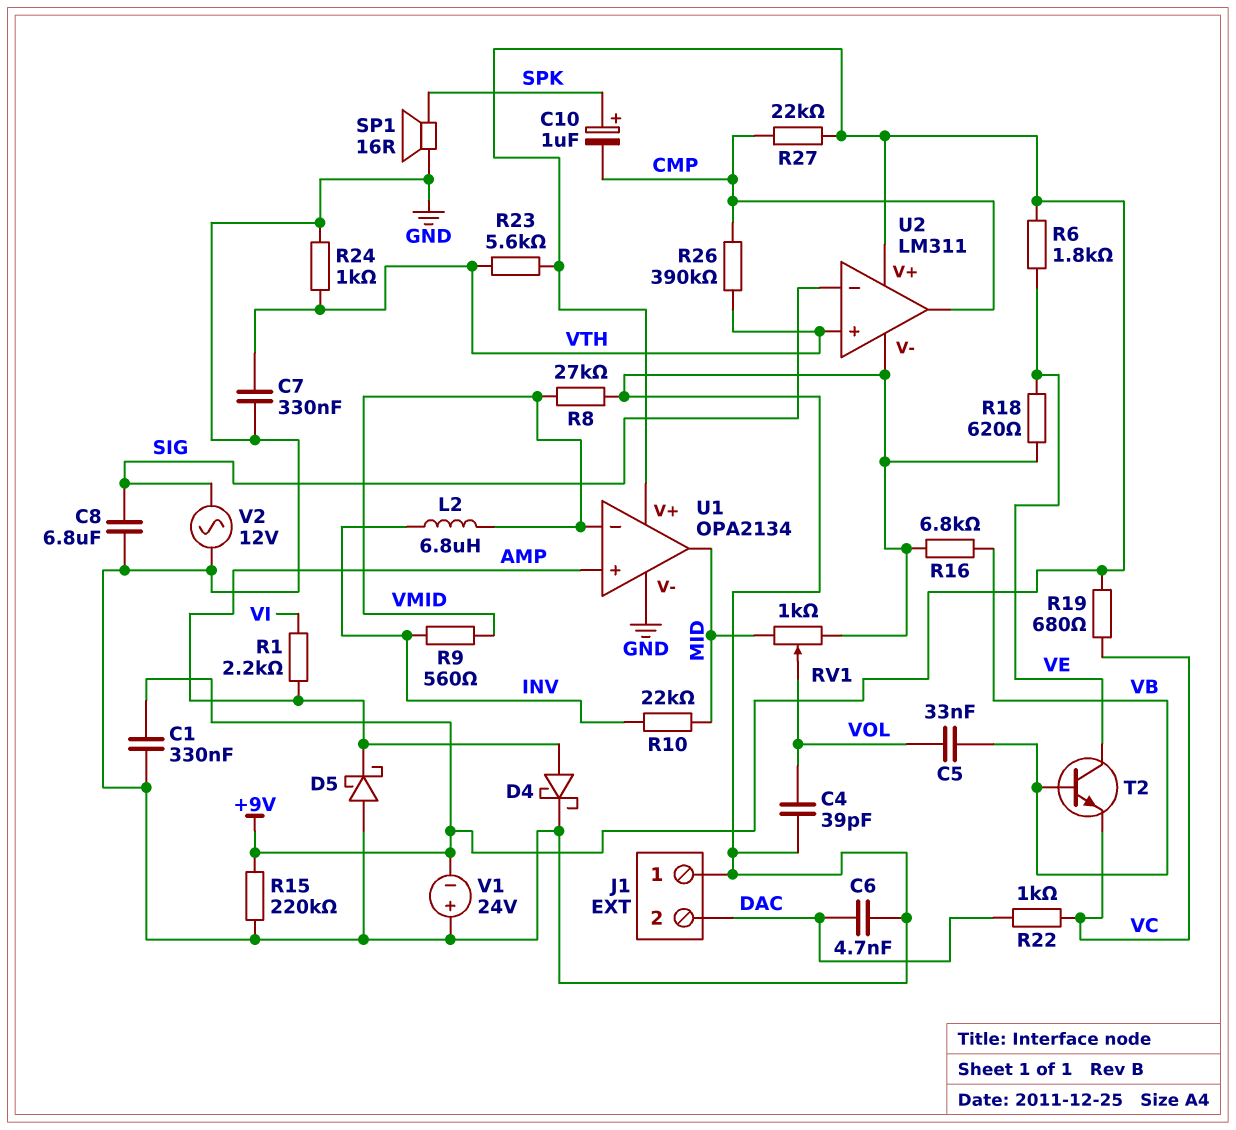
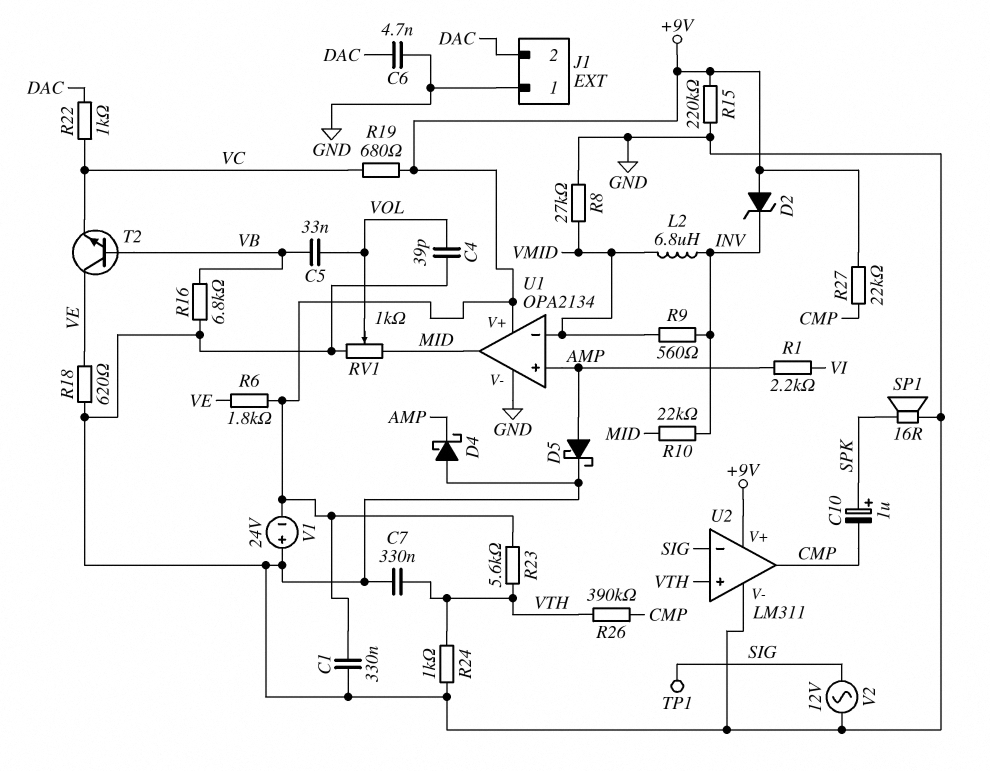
C8: 6.8uF (GND, SIG) -> none
D2: none -> zener (A +9V, K INV)
D4: schottky (A AMP, K GND) -> schottky (A GND, K AMP)
D5: schottky (A GND, K AMP) -> schottky (A AMP, K GND)
TP1: none -> test point (SIG)

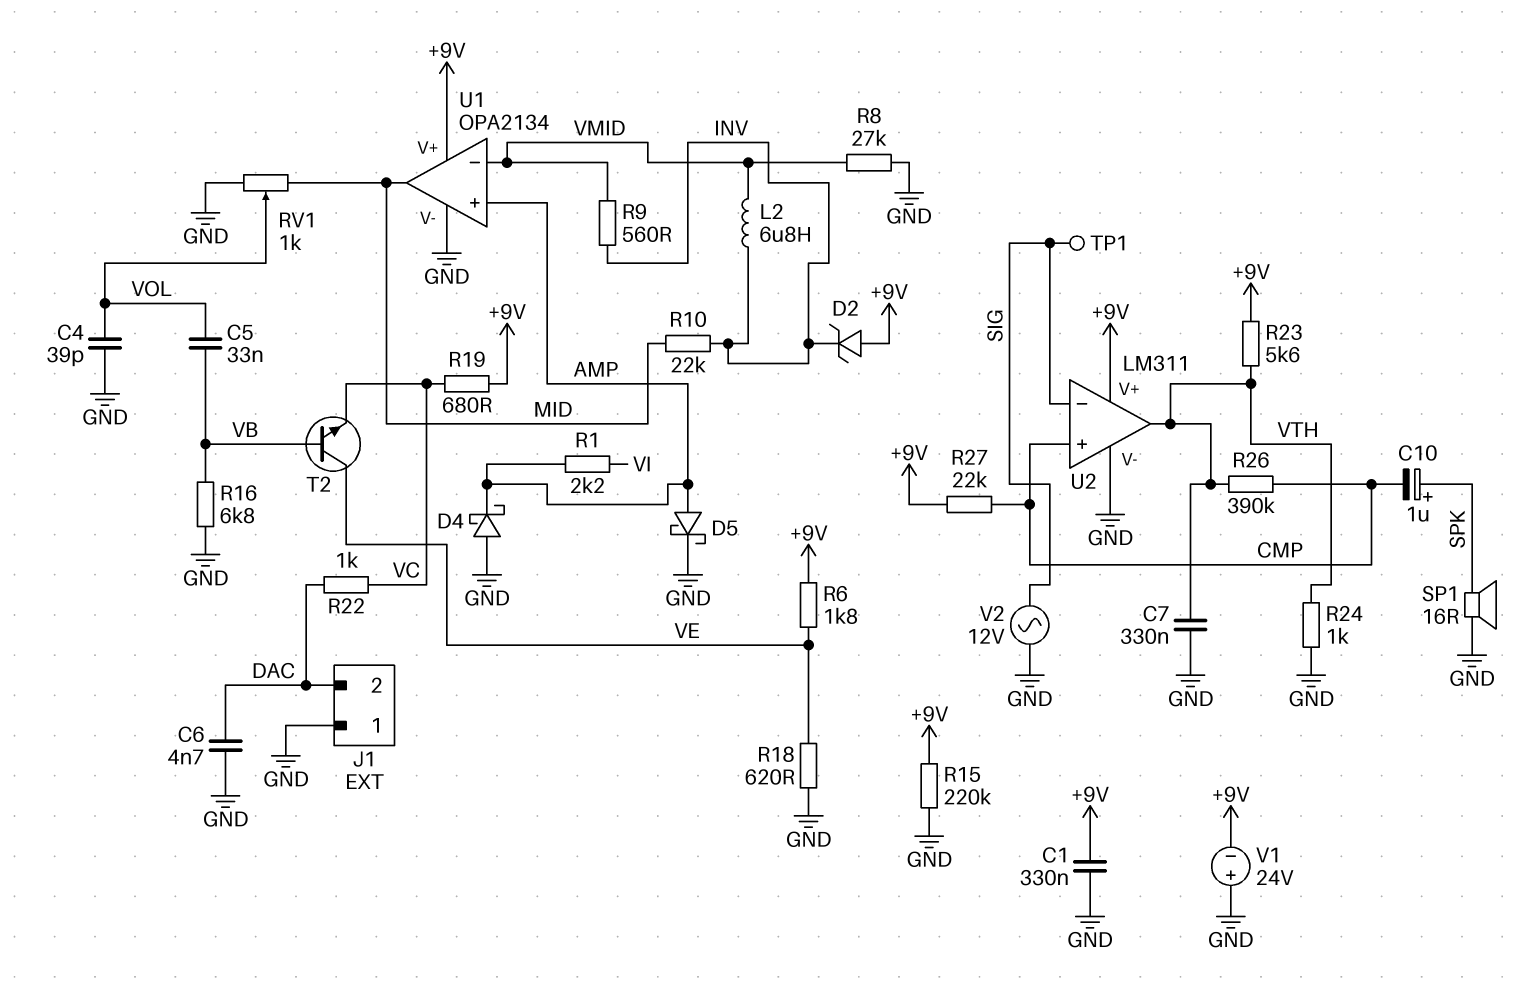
U2 pin in+: VTH -> CMP
U2 pin out: CMP -> VTH

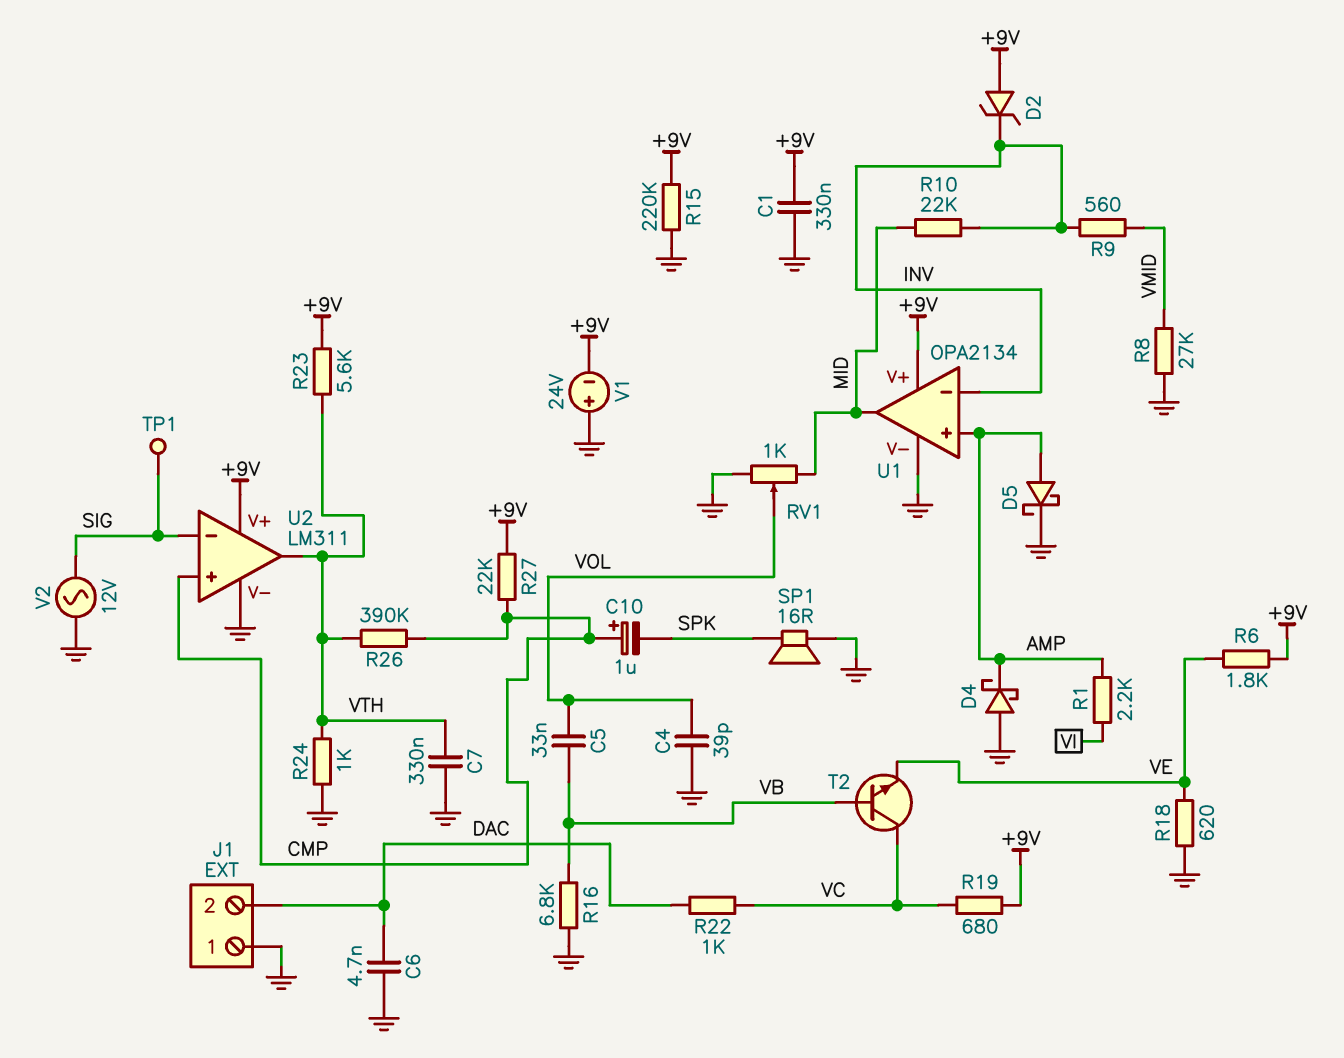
C10: 1uF (plus SPK, minus CMP) -> 1uF (plus CMP, minus SPK)
L2: 6.8uH (INV, VMID) -> none
T2: NPN (B VB, C VE, E VC) -> NPN (B VB, C VC, E VE)
U1 pin in-: VMID -> INV

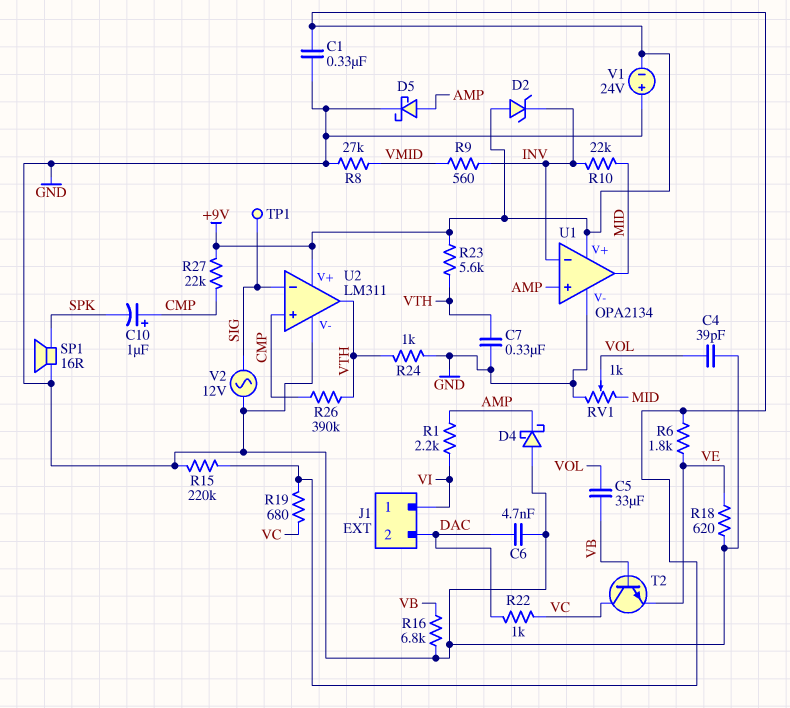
C5: 33nF (VB, VOL) -> 33uF (VB, VOL)
J1 pin 1: GND -> VI

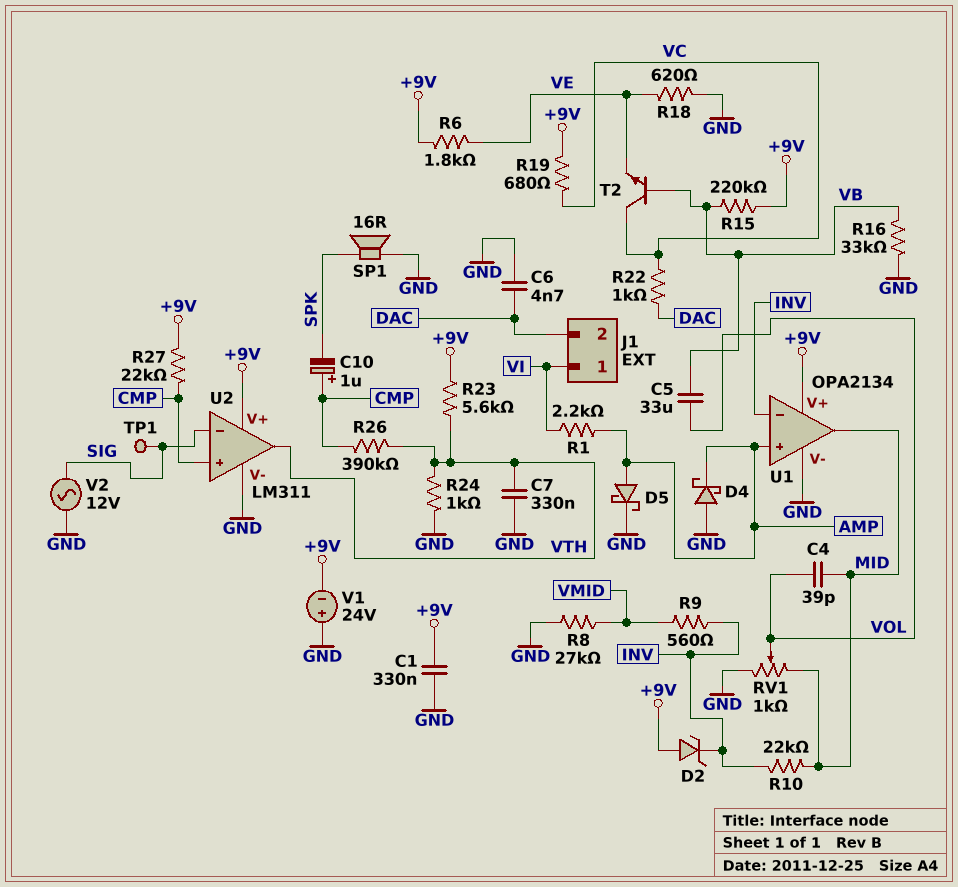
C4: 39pF (GND, VOL) -> 39pF (MID, VOL)
R15: 220k (+9V, GND) -> 220k (+9V, VB)
R16: 6.8k (GND, VB) -> 33k (GND, VB)

